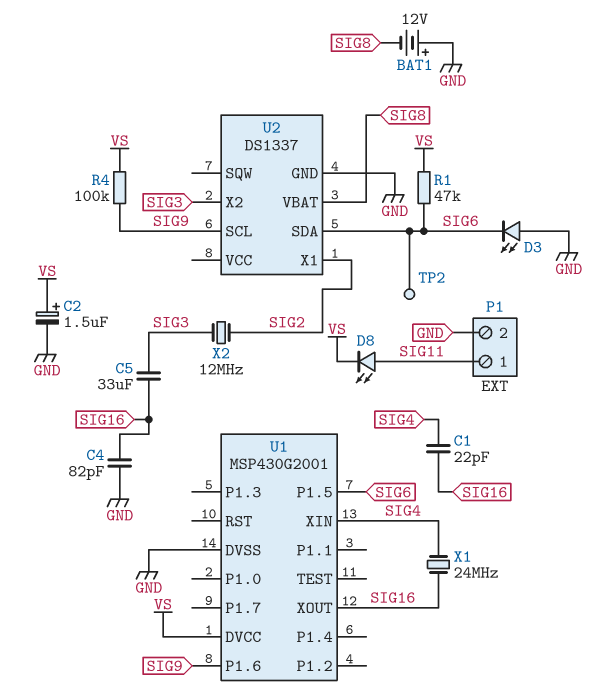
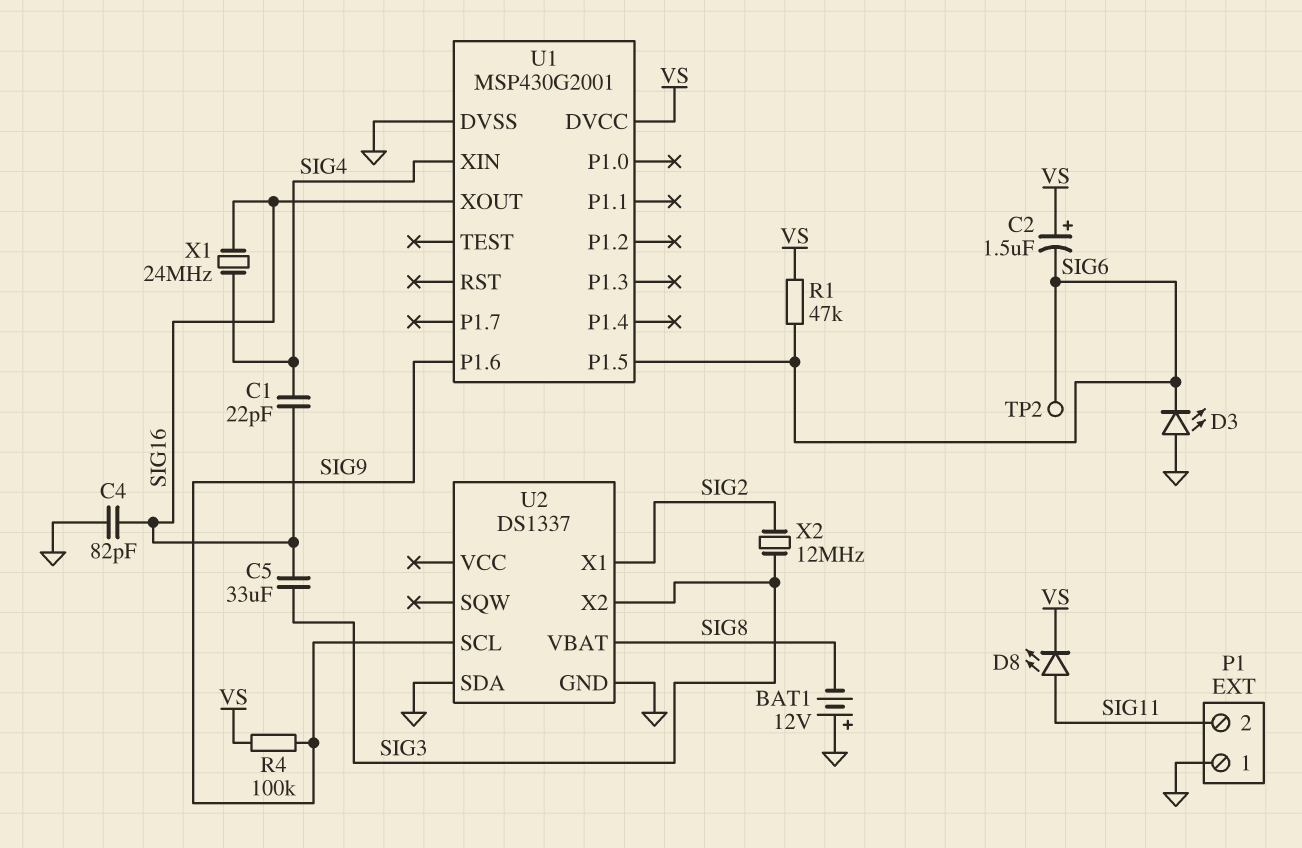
C2: 1.5uF (plus VS, minus GND) -> 1.5uF (plus VS, minus SIG6)
P1 pin 1: SIG11 -> GND
P1 pin 2: GND -> SIG11
U2 pin SDA: SIG6 -> GND

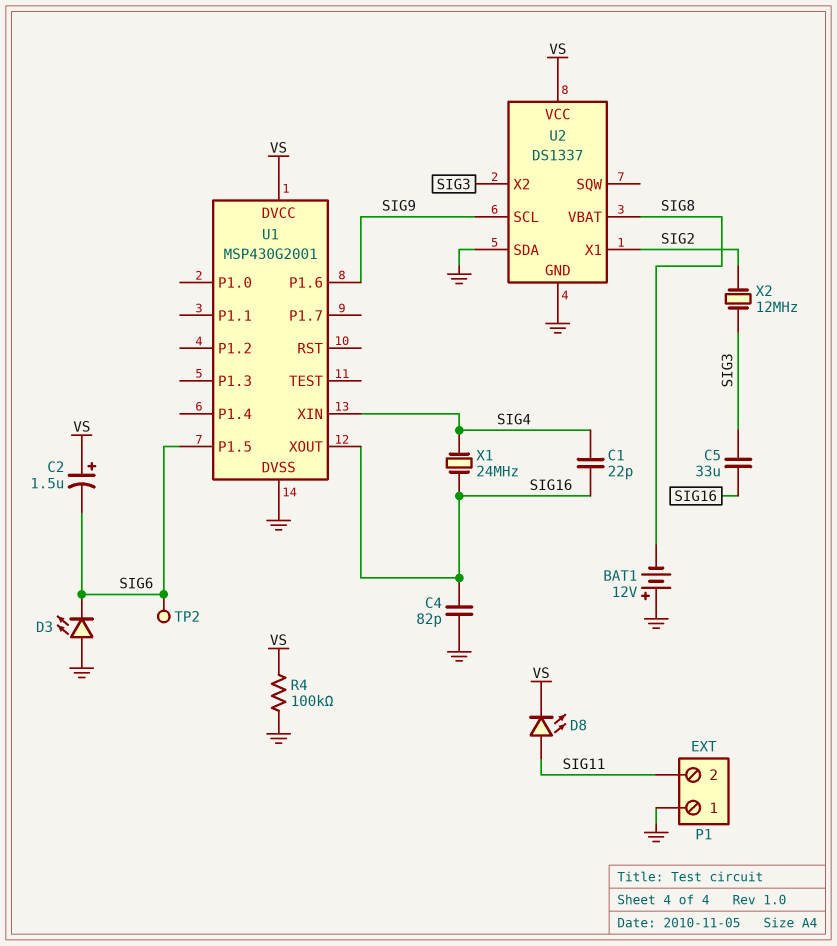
R1: 47k (SIG6, VS) -> none
R4: 100k (SIG9, VS) -> 100k (GND, VS)
U2 pin VCC: none -> VS

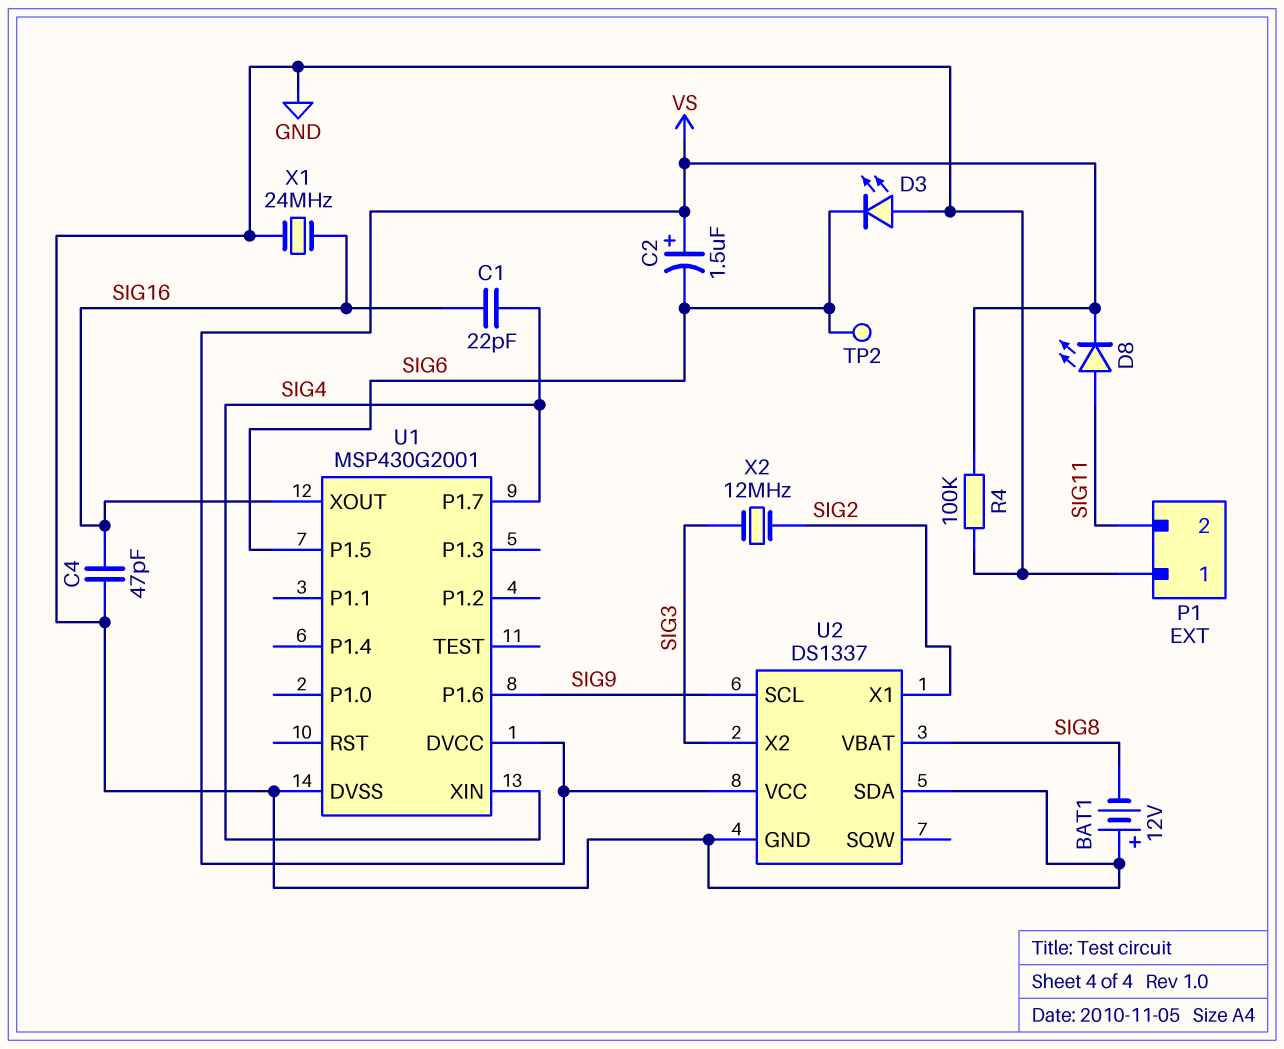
C4: 82pF (GND, SIG16) -> 47pF (GND, SIG16)
C5: 33uF (SIG3, SIG16) -> none
U1 pin P1.7: none -> SIG4
X1: 24MHz (SIG4, SIG16) -> 24MHz (GND, SIG16)

